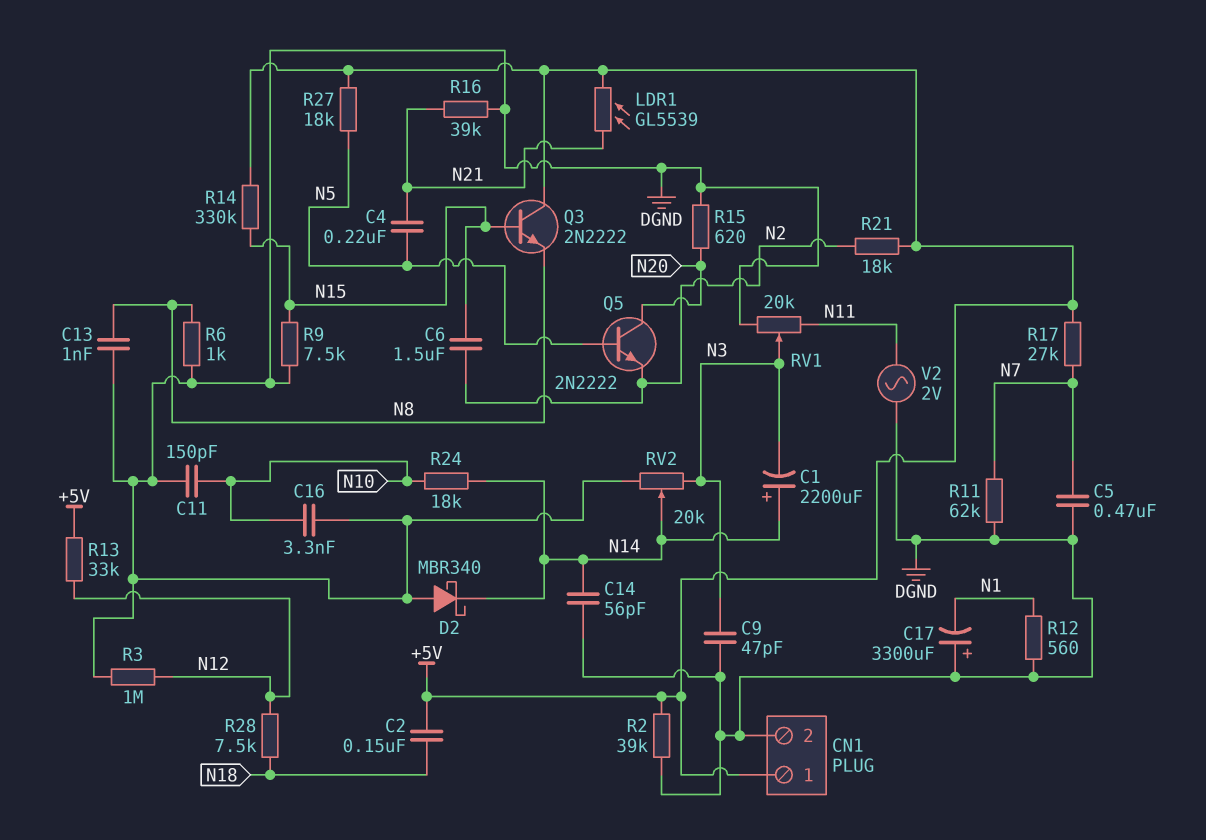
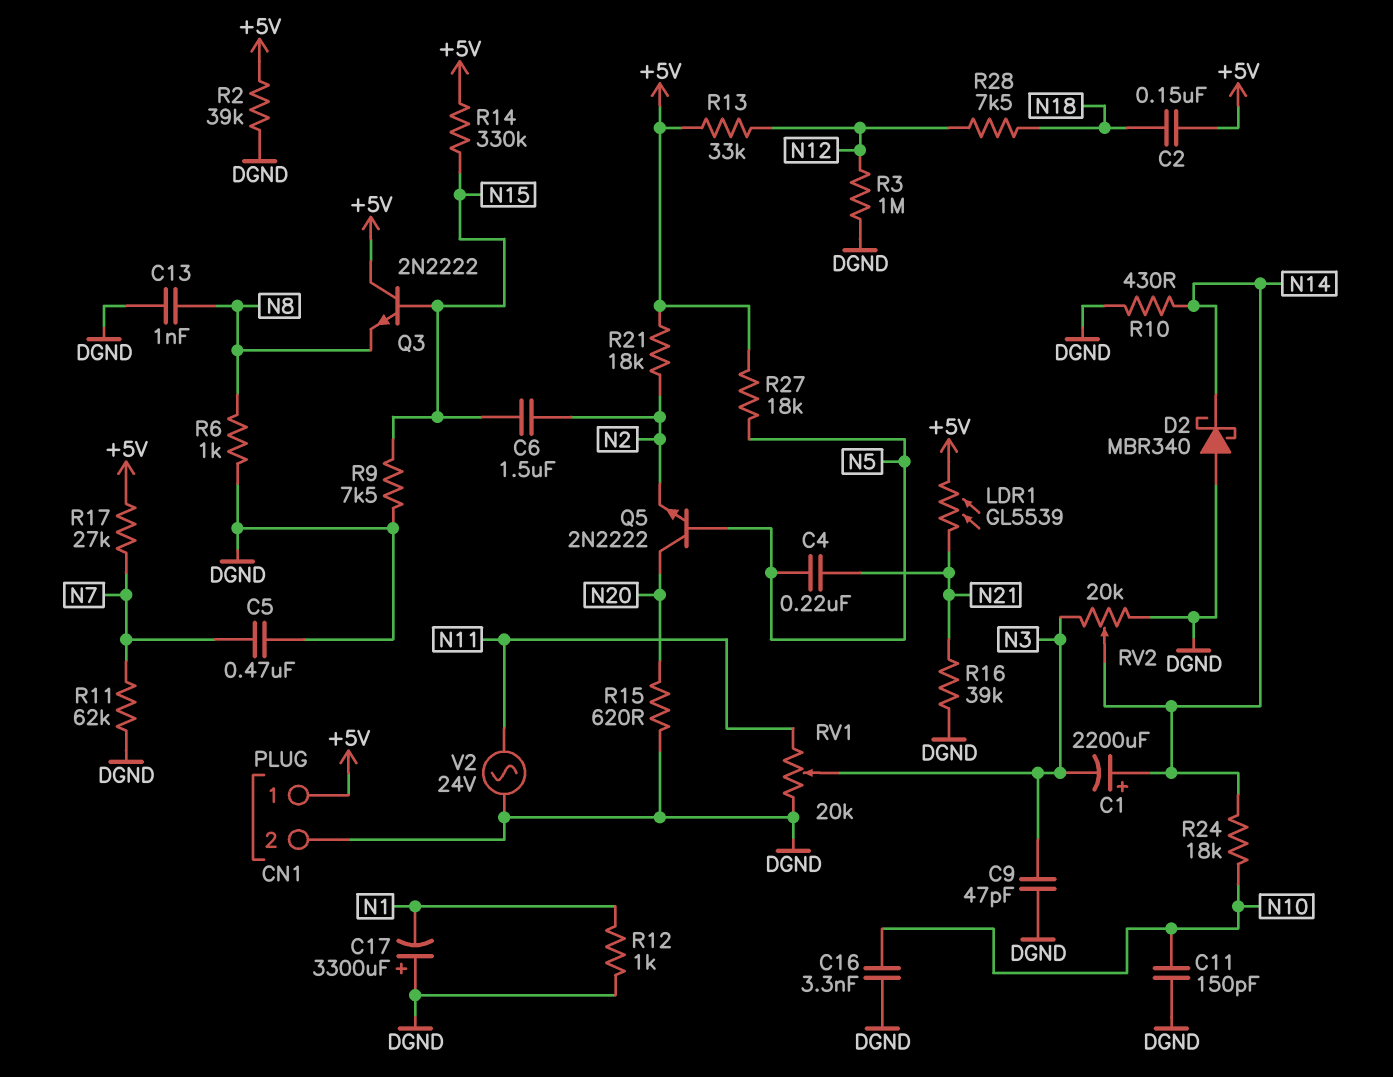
C14: 56pF (DGND, N14) -> none
R10: none -> 430 (DGND, N14)
R12: 560 (DGND, N1) -> 1k (DGND, N1)
V2: AC 2V (DGND, N11) -> AC 24V (DGND, N11)

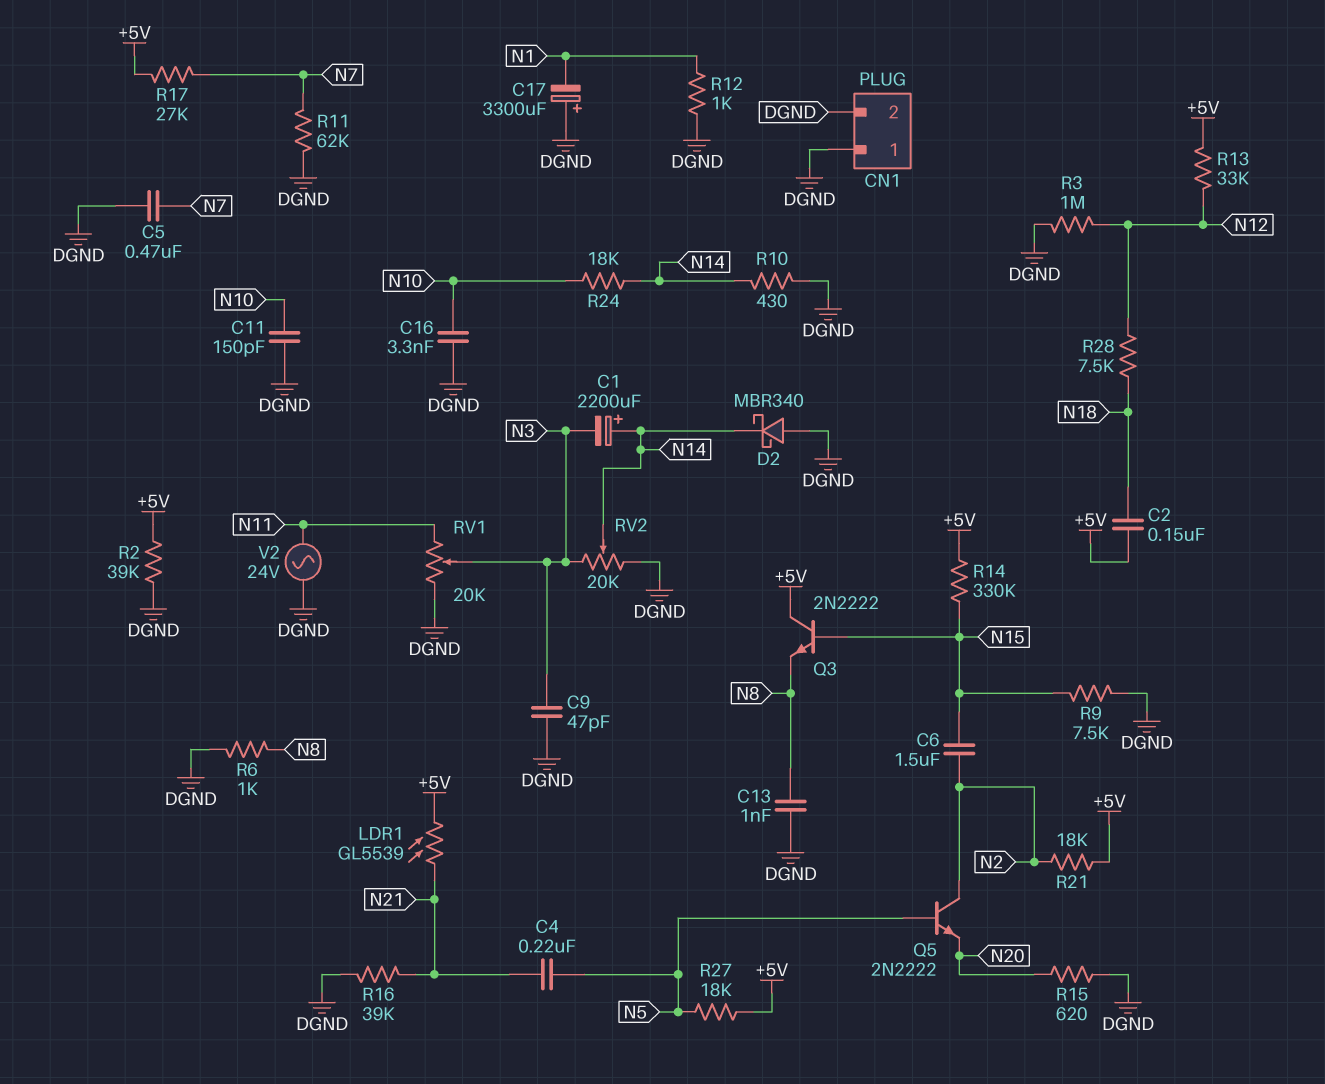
CN1 pin 1: +5V -> DGND
Q5: NPN 2N2222 (B N5, C N20, E N2) -> NPN 2N2222 (B N5, C N2, E N20)

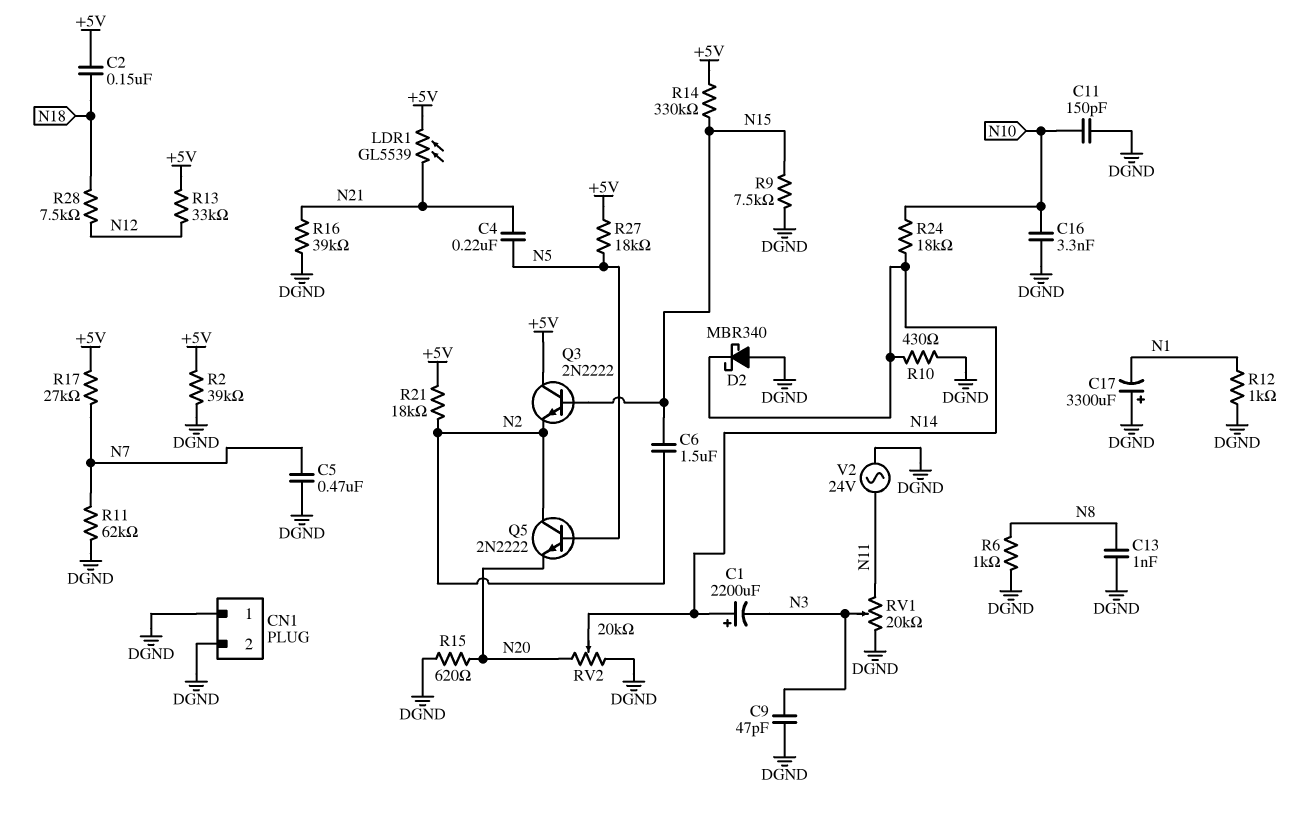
Q3: NPN 2N2222 (B N15, C +5V, E N8) -> NPN 2N2222 (B N15, C +5V, E N2)
R3: 1M (DGND, N12) -> none
RV2: 20k (DGND, N3, wiper N14) -> 20k (DGND, N20, wiper N14)

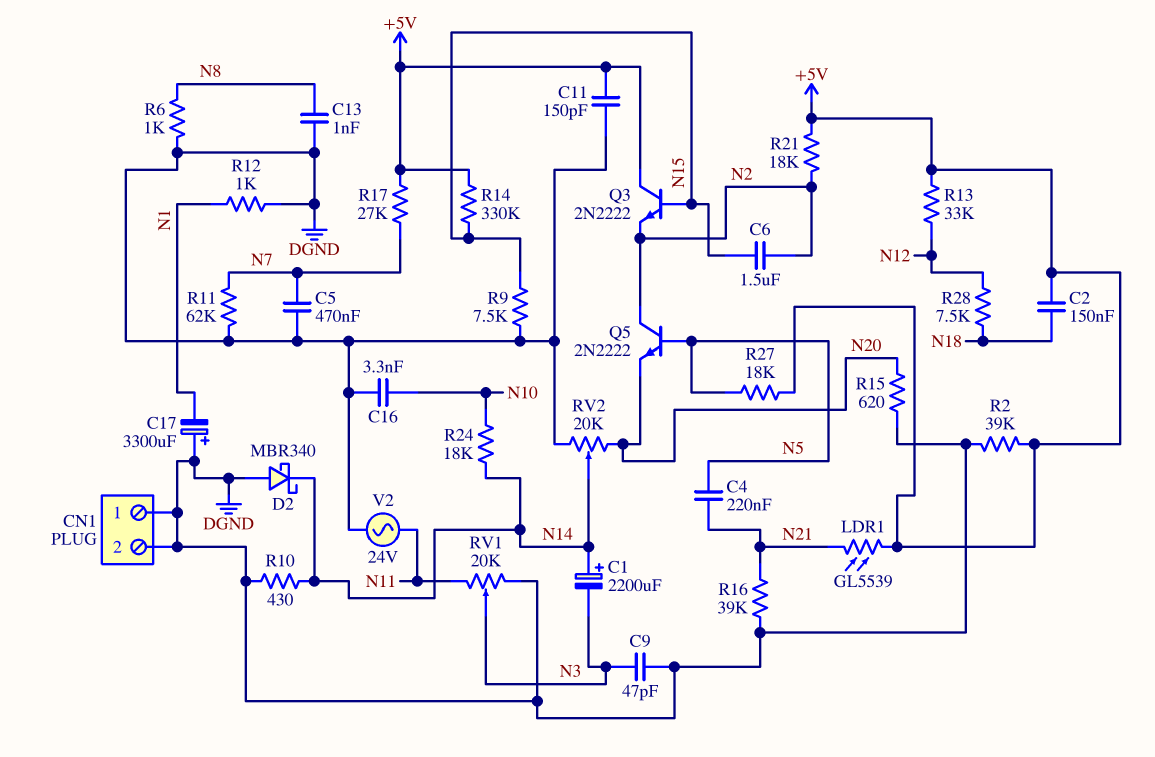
C11: 150pF (DGND, N10) -> 150pF (+5V, DGND)

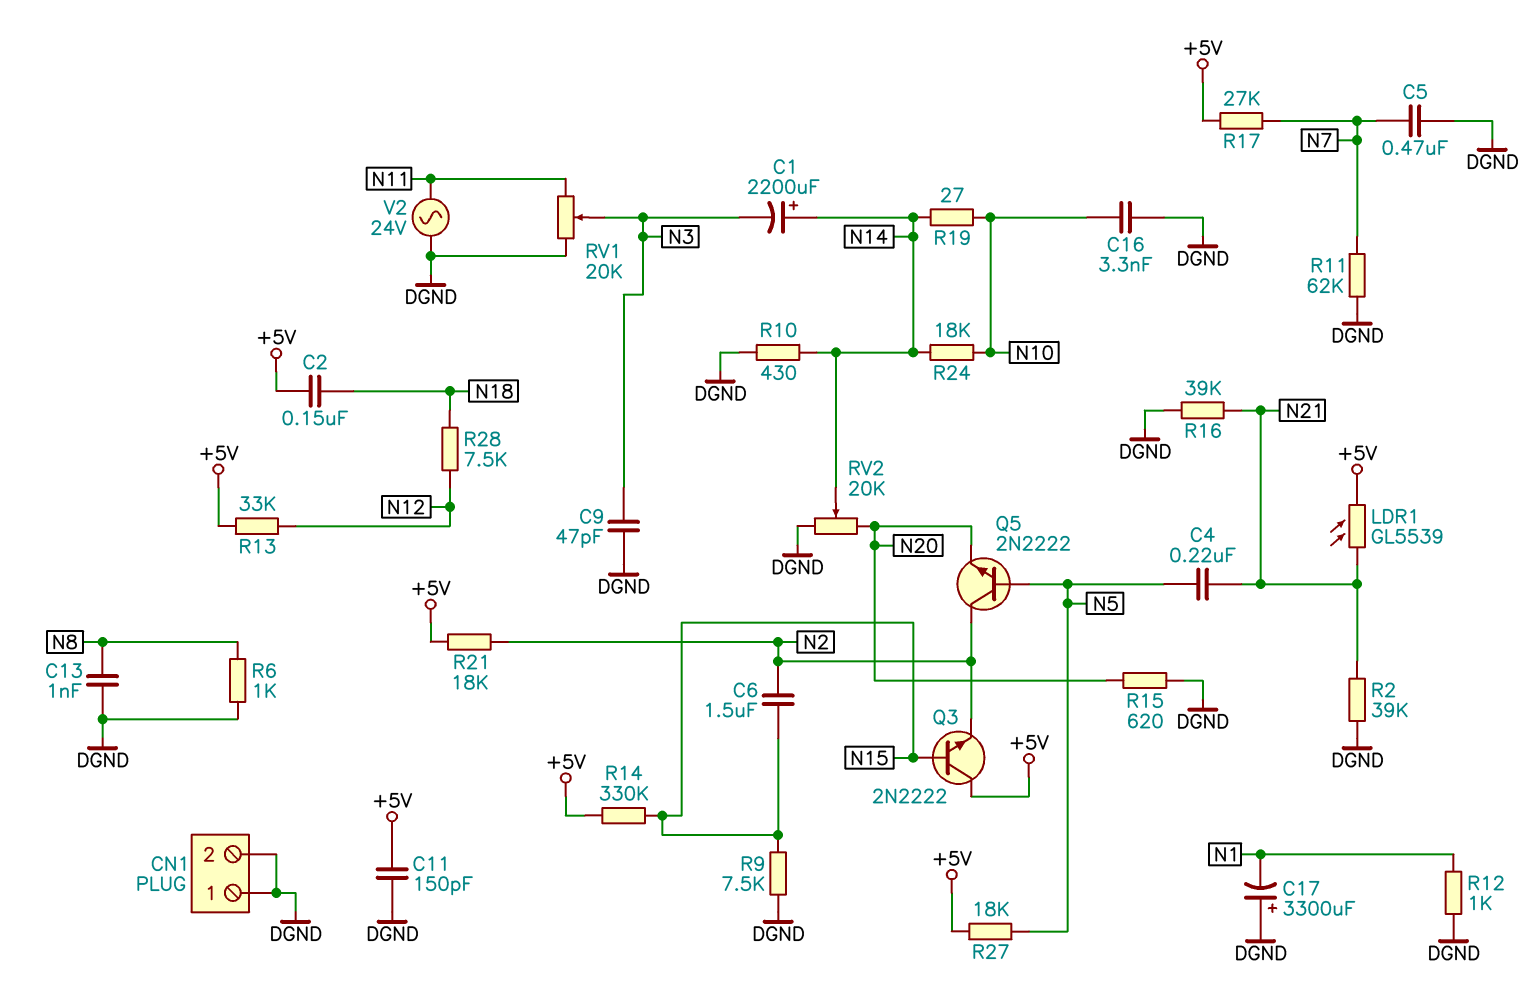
D2: schottky MBR340 (A DGND, K N14) -> none
R2: 39k (+5V, DGND) -> 39k (DGND, N21)
R19: none -> 27 (N10, N14)

